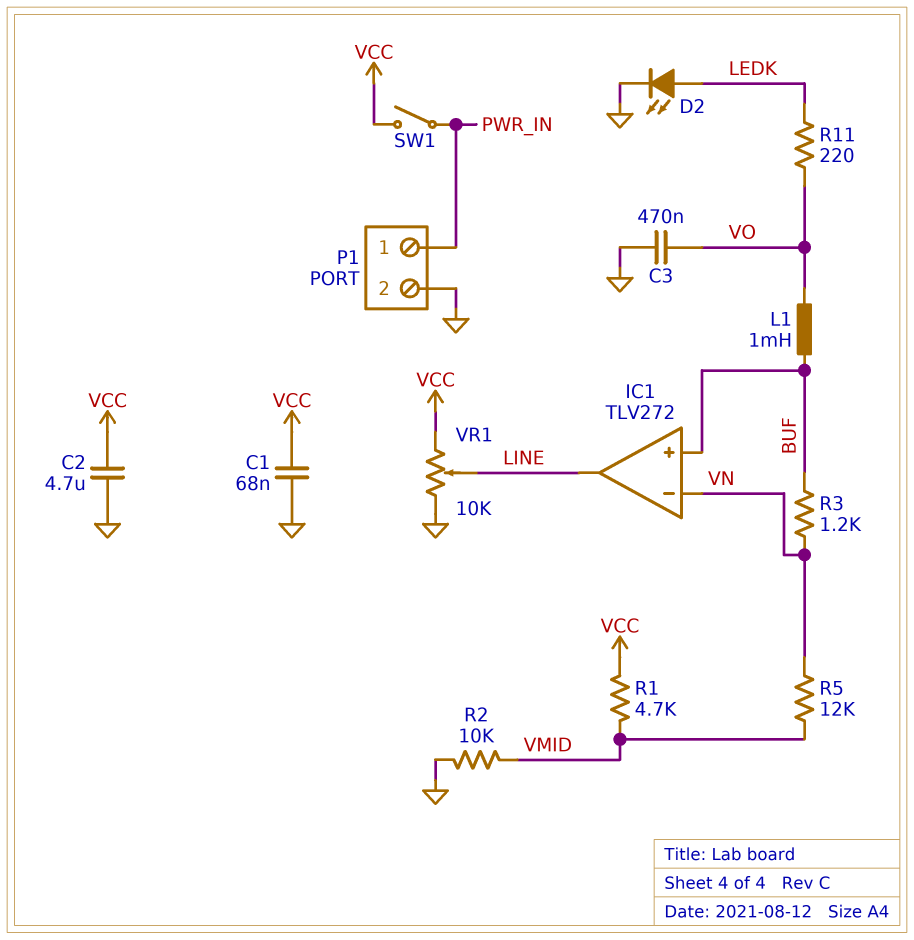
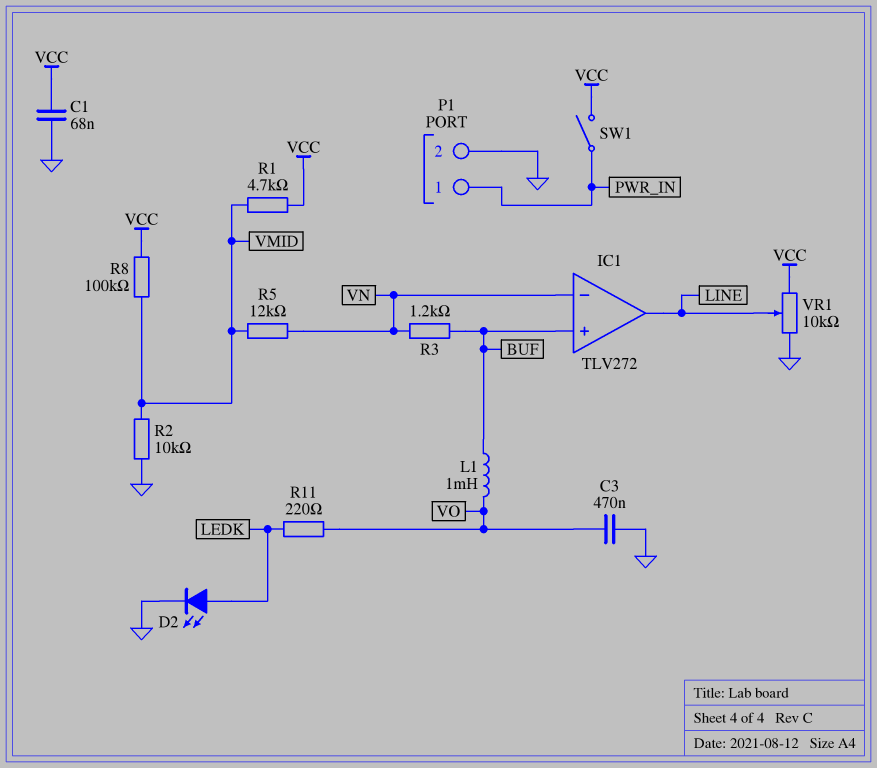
C2: 4.7uF (GND, VCC) -> none
R8: none -> 100k (VCC, VMID)

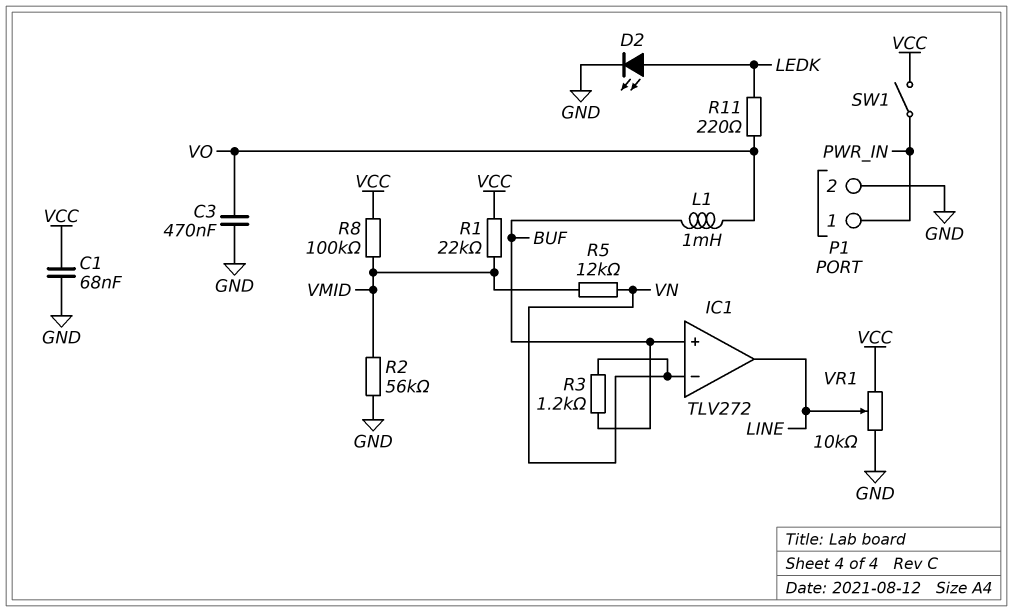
R1: 4.7k (VCC, VMID) -> 22k (VCC, VMID)
R2: 10k (GND, VMID) -> 56k (GND, VMID)

